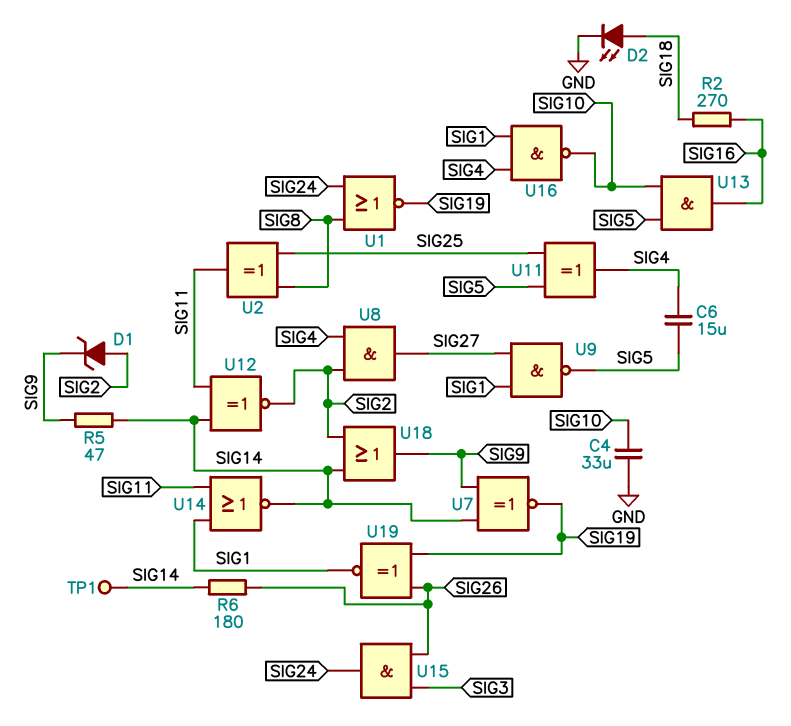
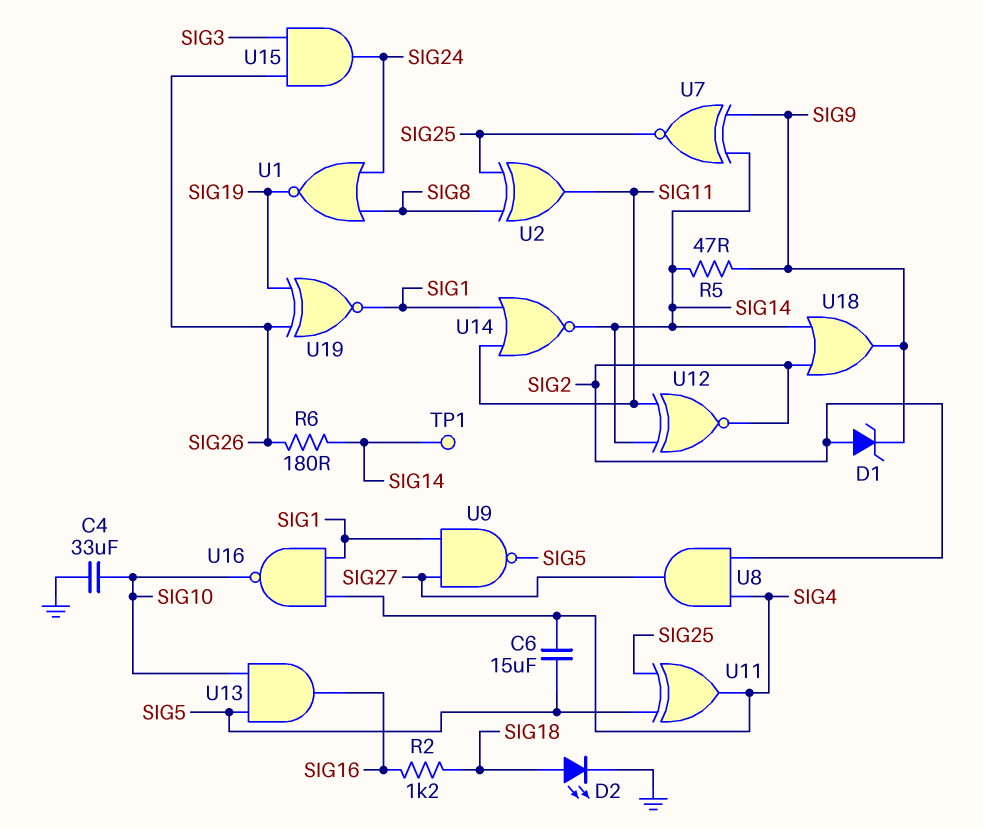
R2: 270 (SIG16, SIG18) -> 1.2k (SIG16, SIG18)
U7: XNOR (in SIG9, in SIG14, out SIG19) -> XNOR (in SIG9, in SIG14, out SIG25)

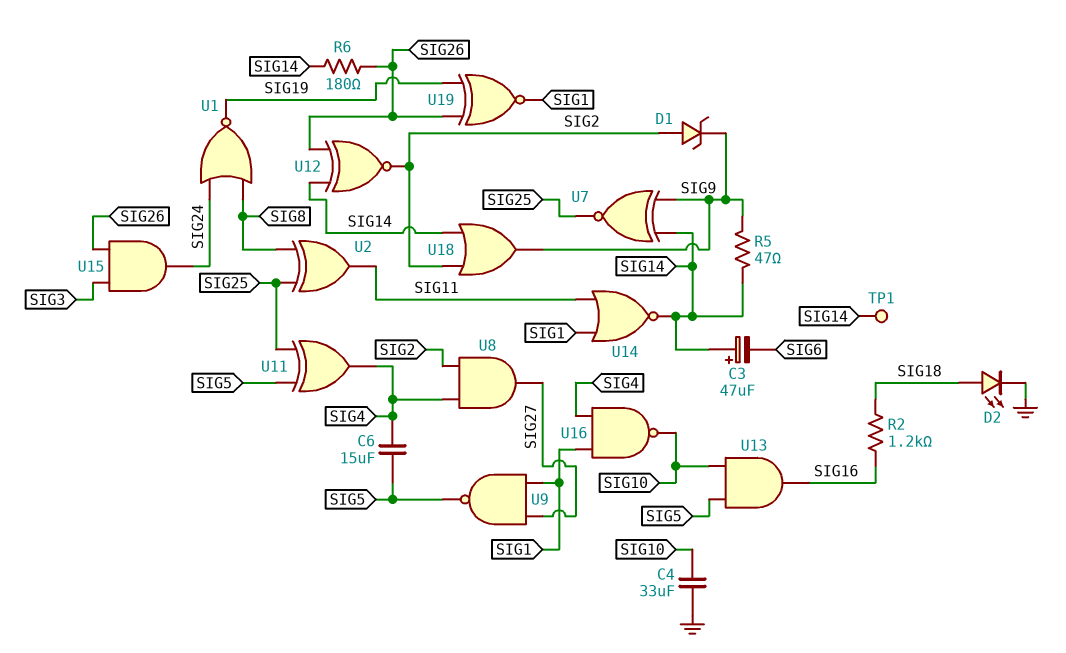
C3: none -> 47uF (plus SIG14, minus SIG6)
U12: XNOR (in SIG11, in SIG14, out SIG2) -> XNOR (in SIG14, in SIG26, out SIG2)

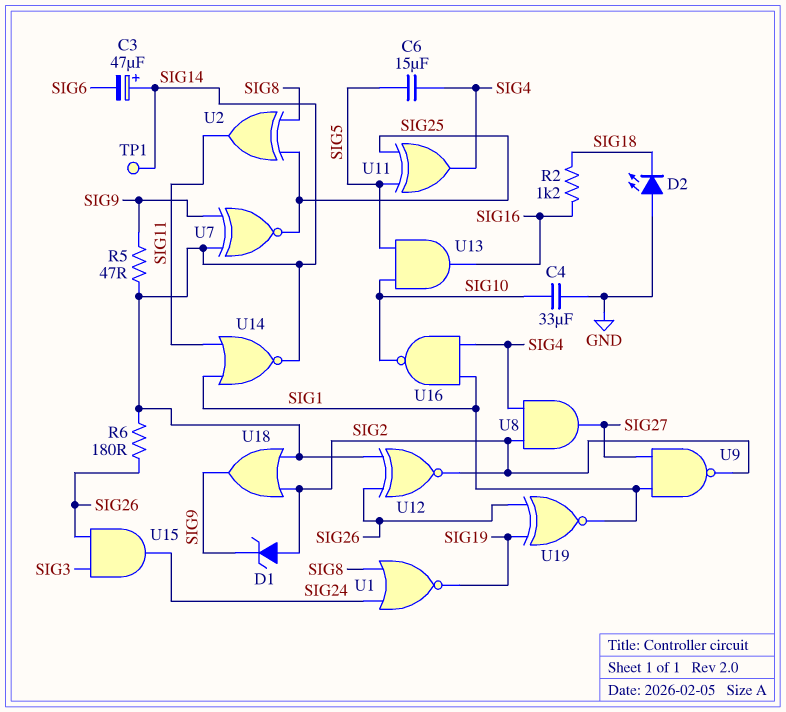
D2: LED (A SIG18, K GND) -> LED (A GND, K SIG18)
U9: NAND (in SIG1, in SIG27, out SIG5) -> NAND (in SIG1, in SIG27, out SIG2)

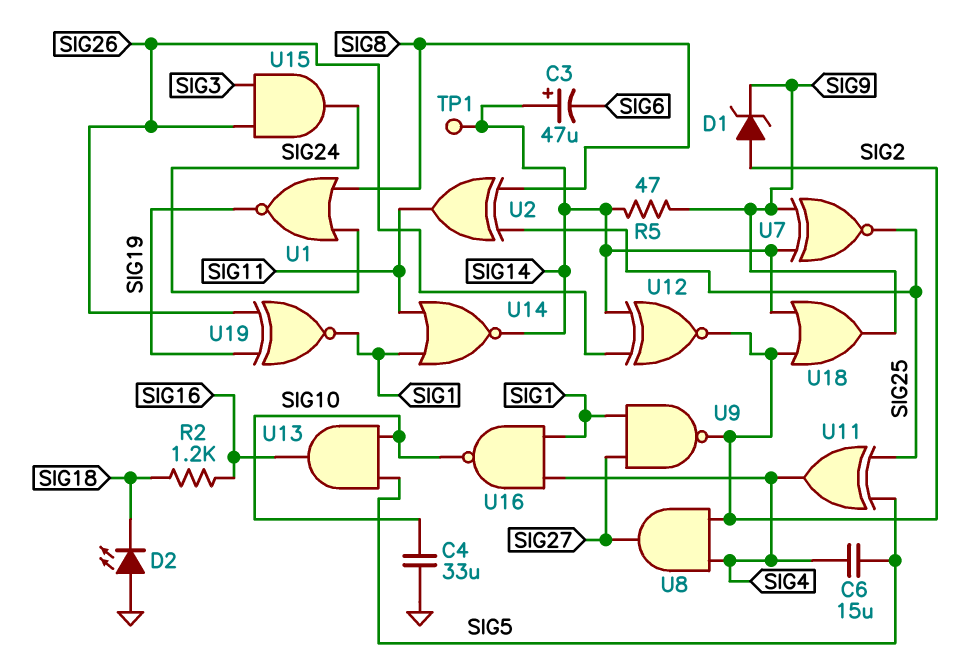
R6: 180 (SIG14, SIG26) -> none

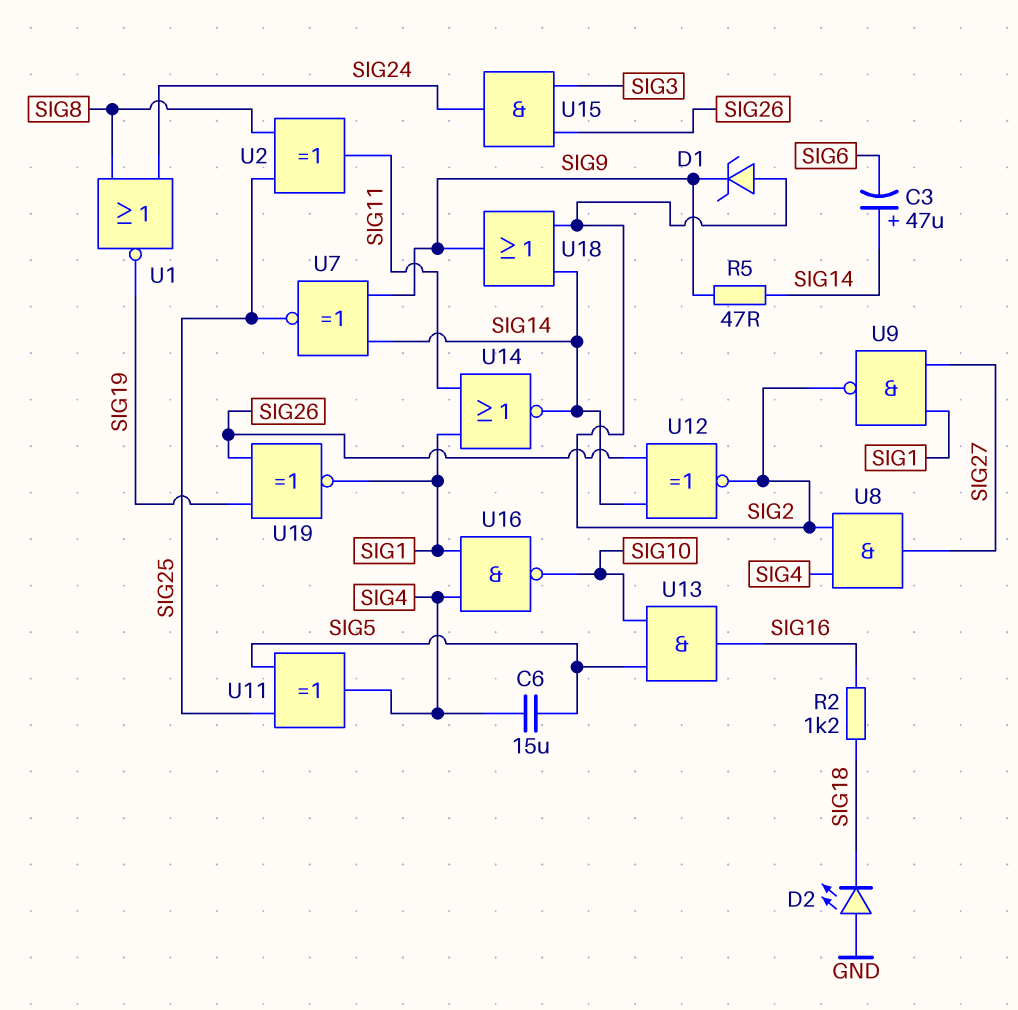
C4: 33uF (GND, SIG10) -> none
TP1: test point (SIG14) -> none

